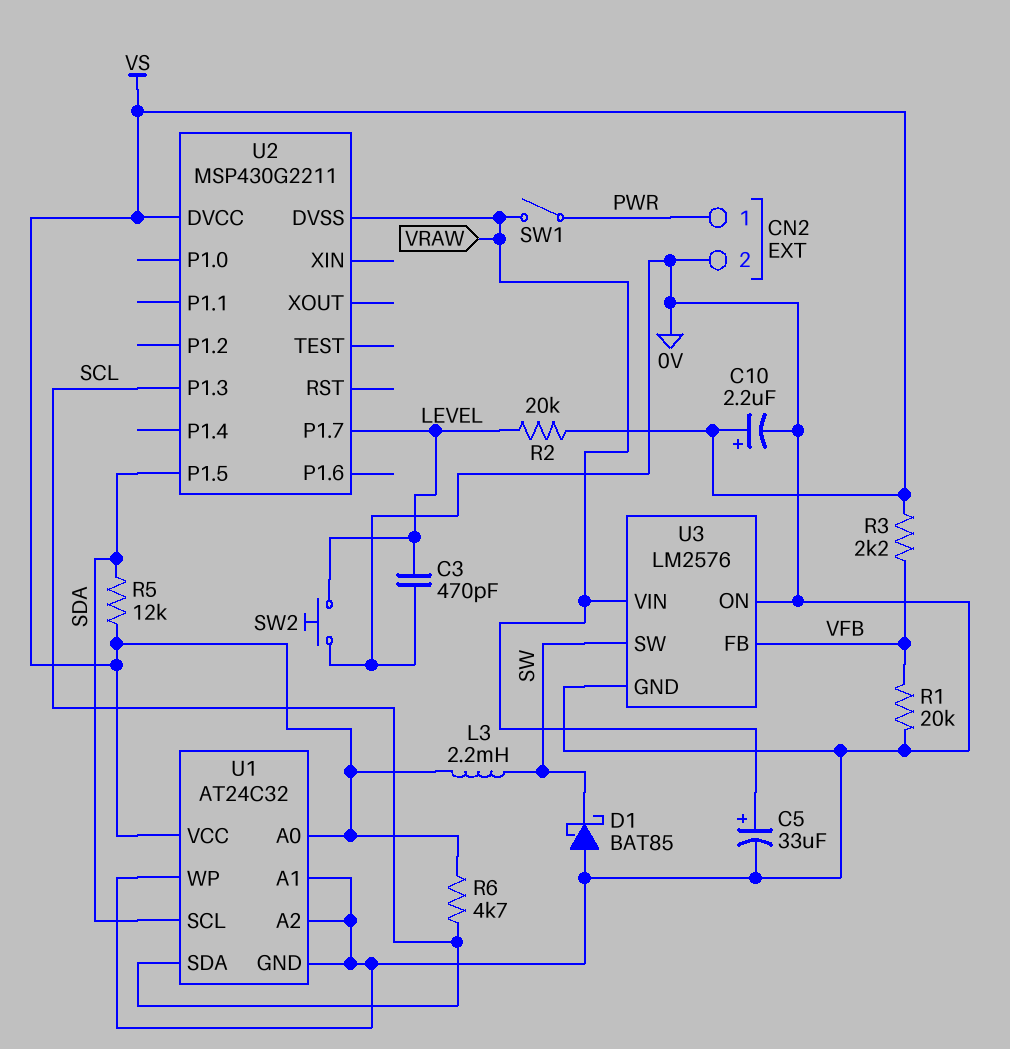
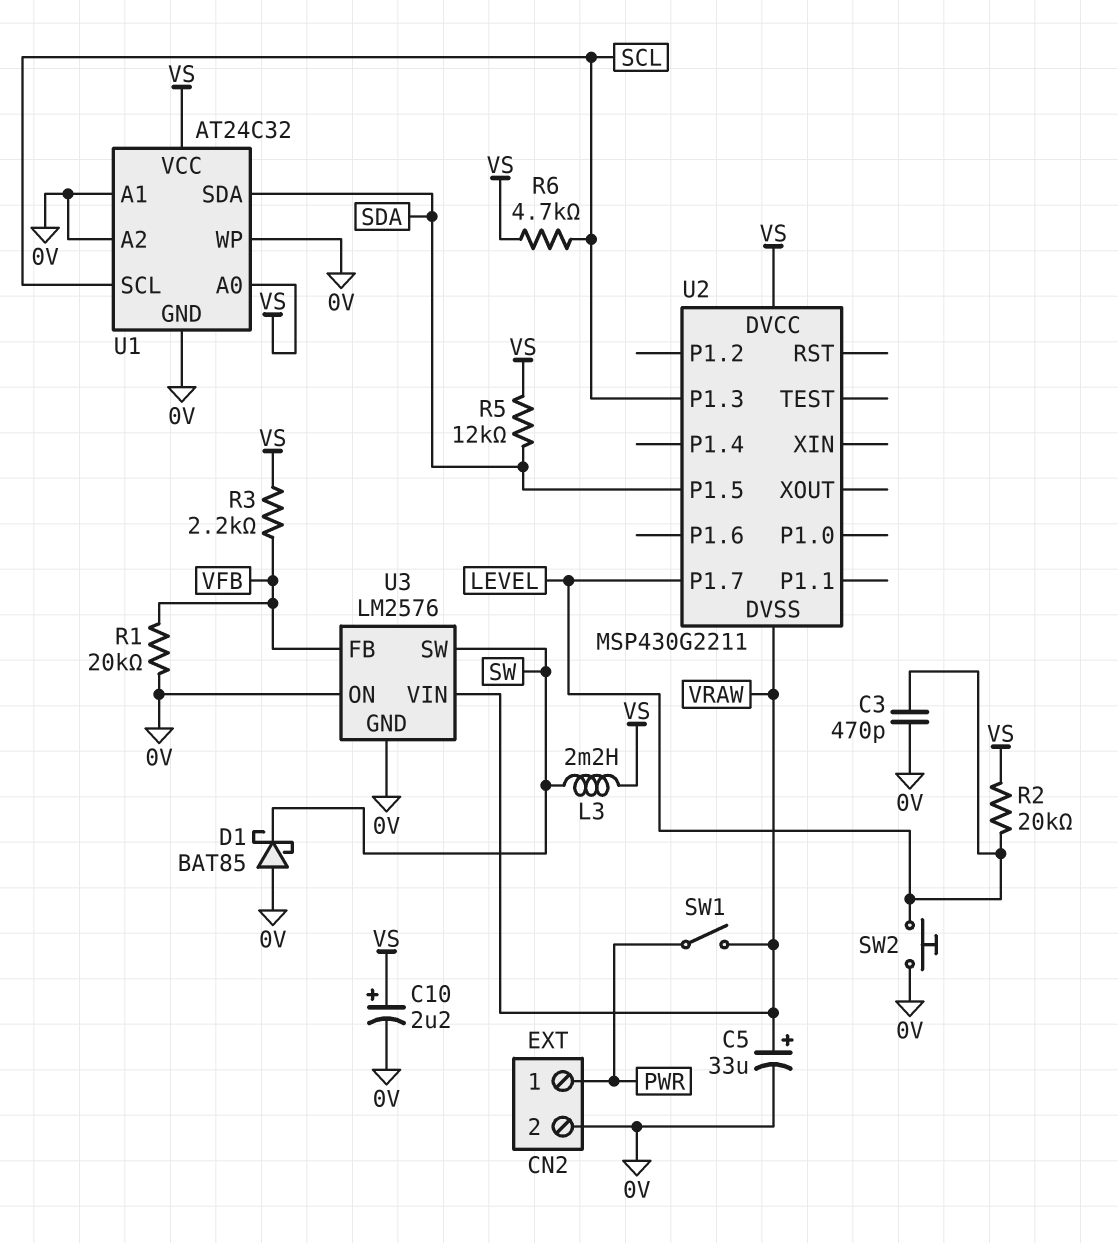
U1 pin SCL: SDA -> SCL
U1 pin SDA: SCL -> SDA

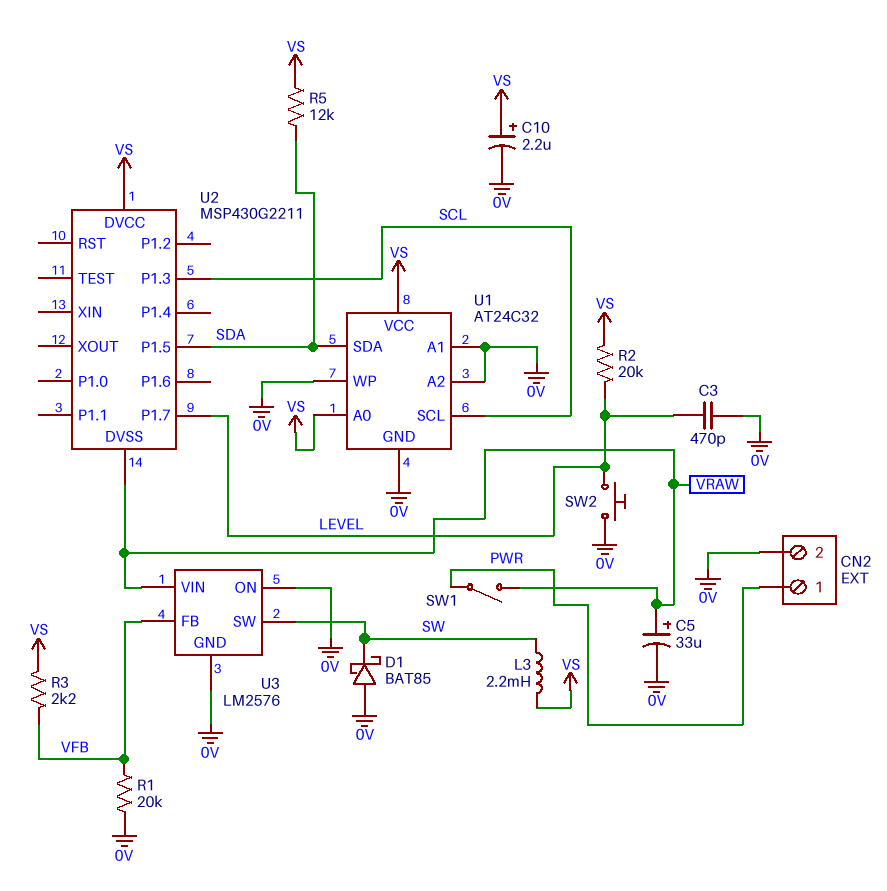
R6: 4.7k (SCL, VS) -> none

